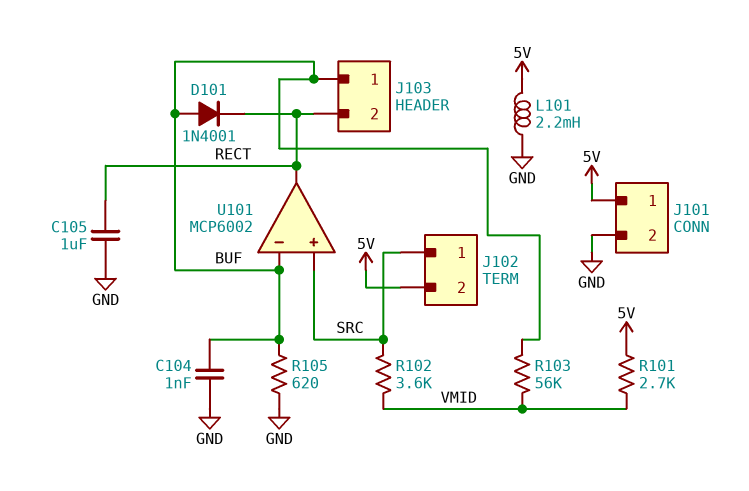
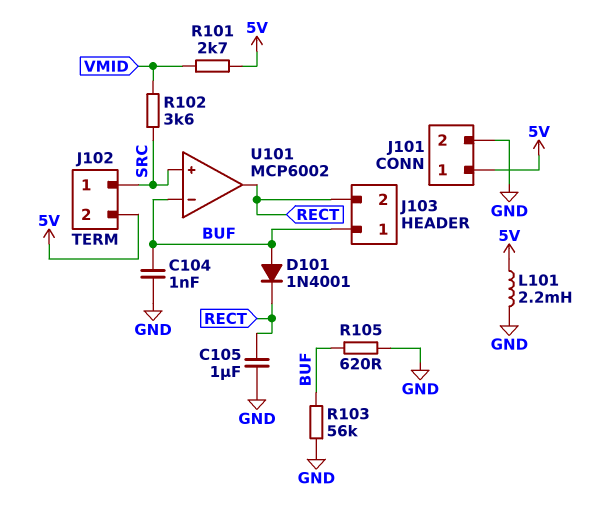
R103: 56k (BUF, VMID) -> 56k (BUF, GND)

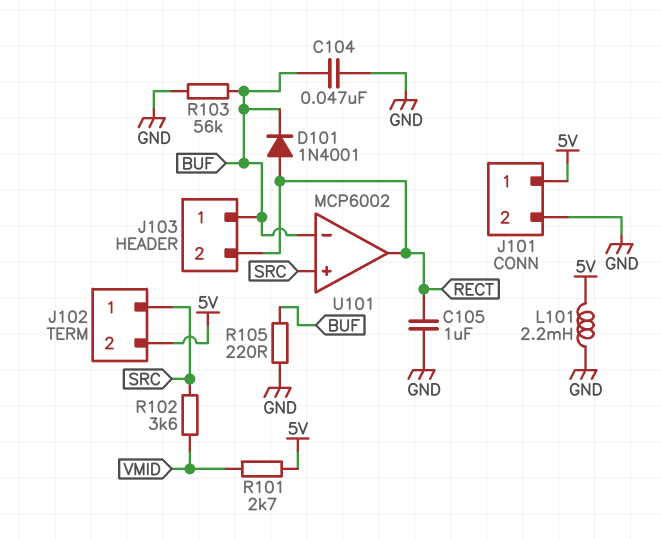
C104: 1nF (BUF, GND) -> 47nF (BUF, GND)
D101: diode 1N4001 (A BUF, K RECT) -> diode 1N4001 (A RECT, K BUF)
R105: 620 (BUF, GND) -> 220 (BUF, GND)

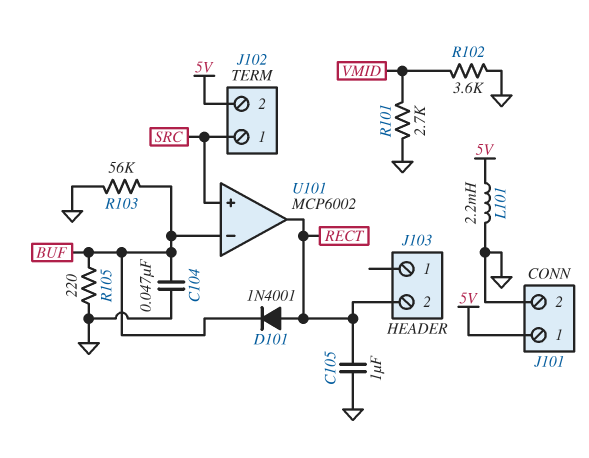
J103 pin 1: BUF -> none
R101: 2.7k (5V, VMID) -> 2.7k (GND, VMID)
R102: 3.6k (SRC, VMID) -> 3.6k (GND, VMID)

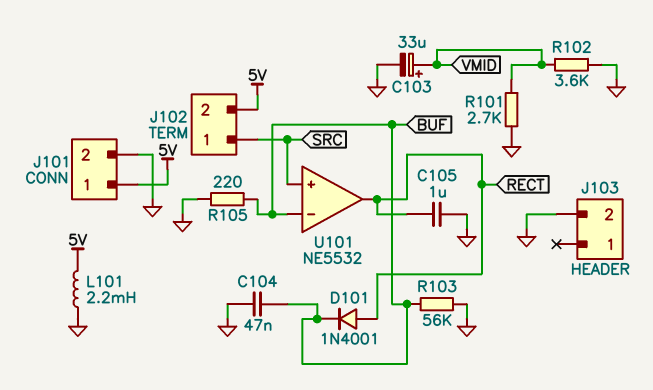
C103: none -> 33uF (plus VMID, minus GND)
J103 pin 2: RECT -> GND
U101: MCP6002 -> NE5532

